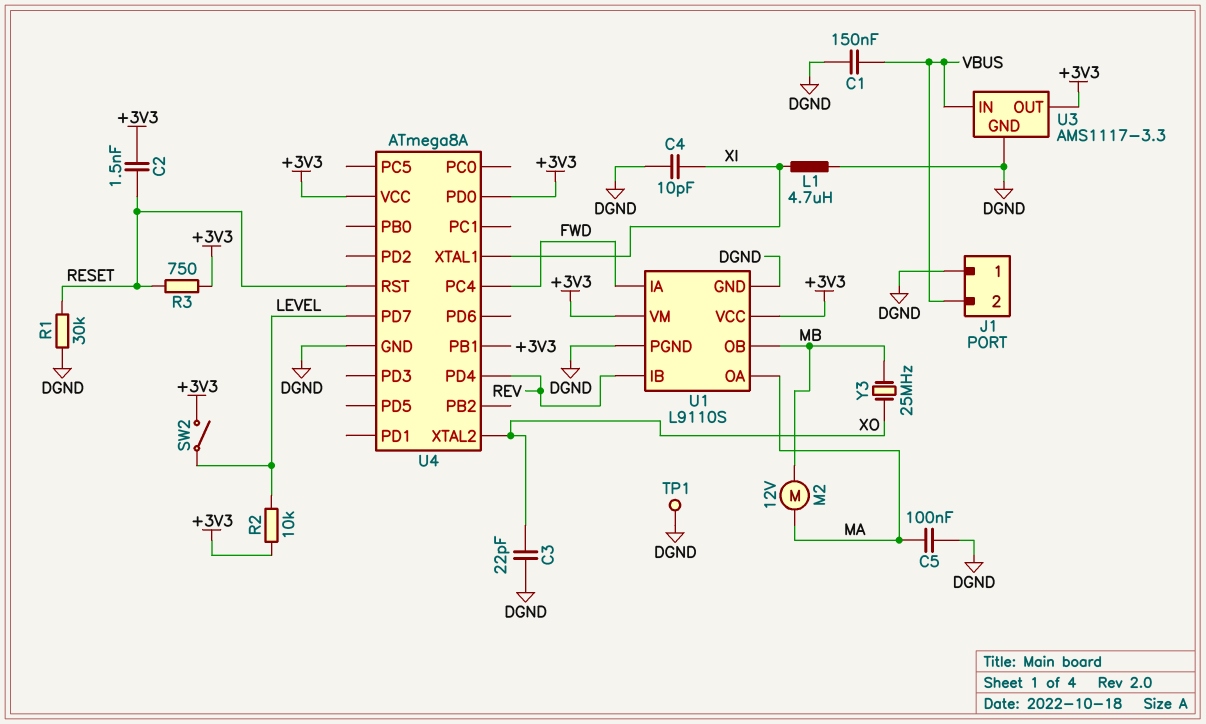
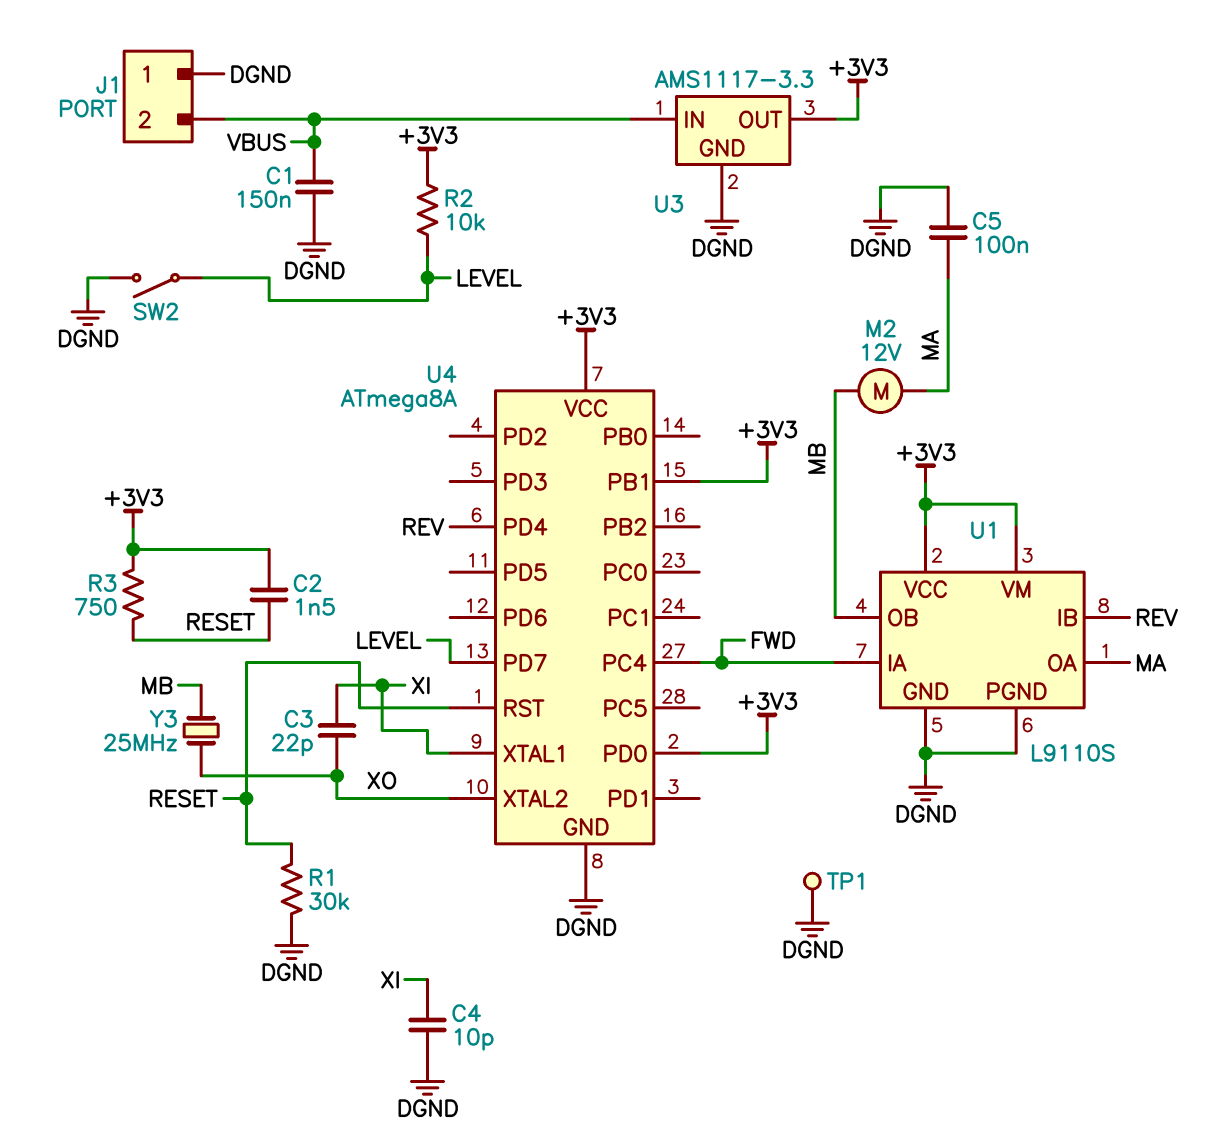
C3: 22pF (DGND, XO) -> 22pF (XI, XO)
L1: 4.7uH (DGND, XI) -> none
SW2: switch (+3V3, LEVEL) -> switch (DGND, LEVEL)

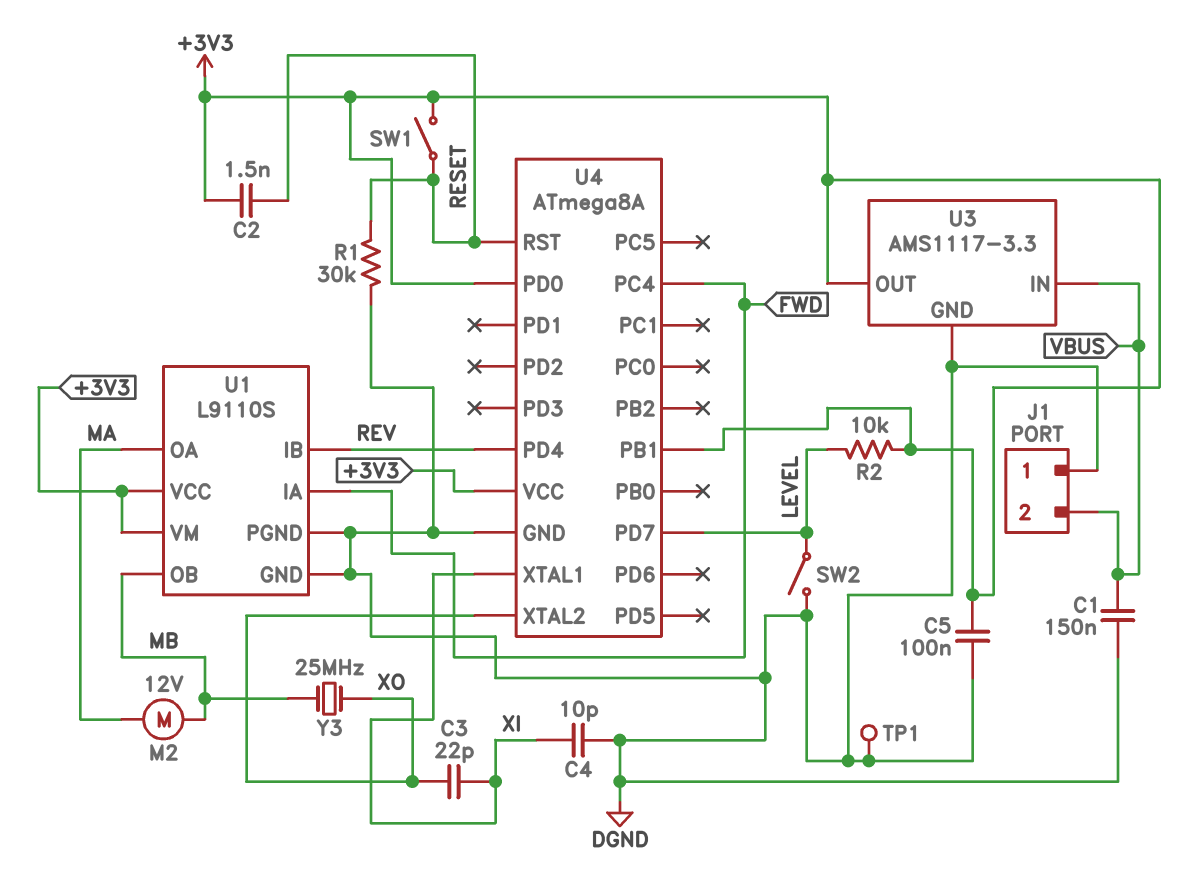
C5: 100nF (DGND, MA) -> 100nF (+3V3, DGND)
R3: 750 (+3V3, RESET) -> none
SW1: none -> switch (+3V3, RESET)

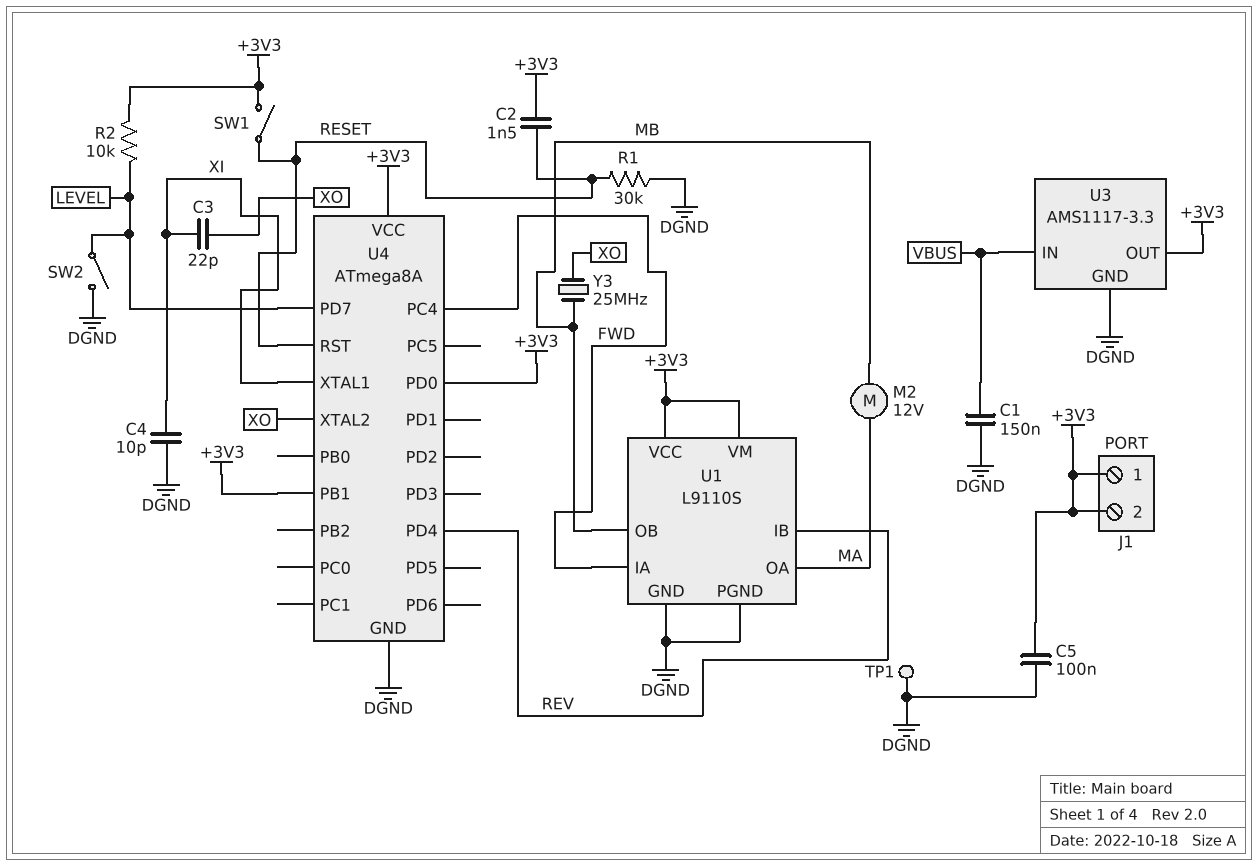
J1 pin 1: DGND -> +3V3
J1 pin 2: VBUS -> +3V3

